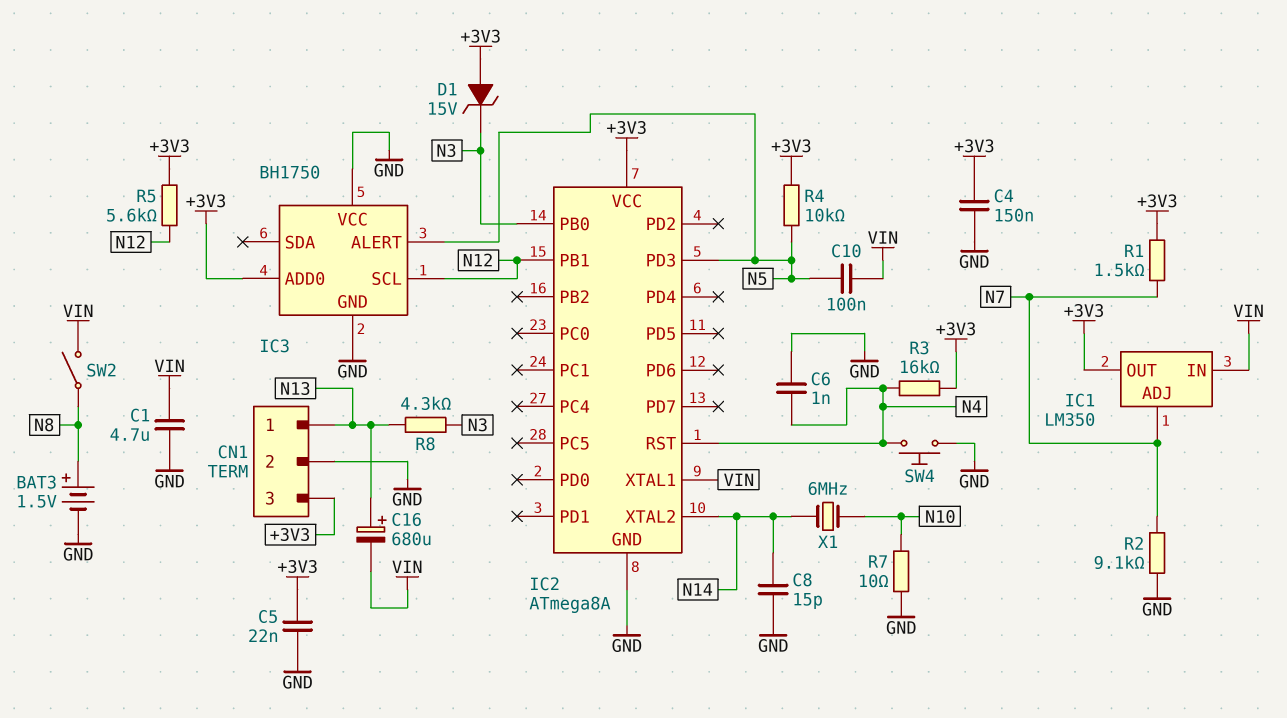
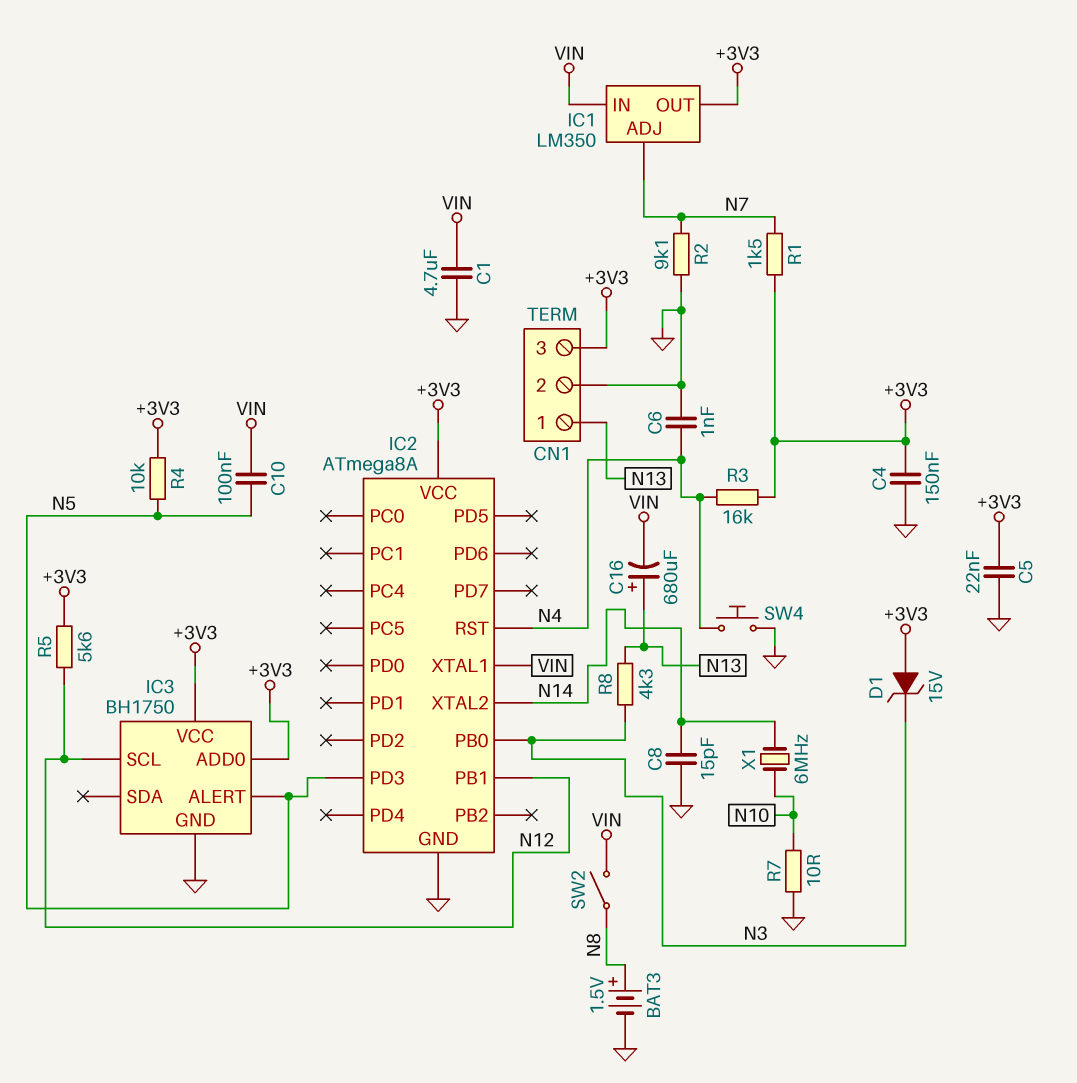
IC3 pin VCC: GND -> +3V3

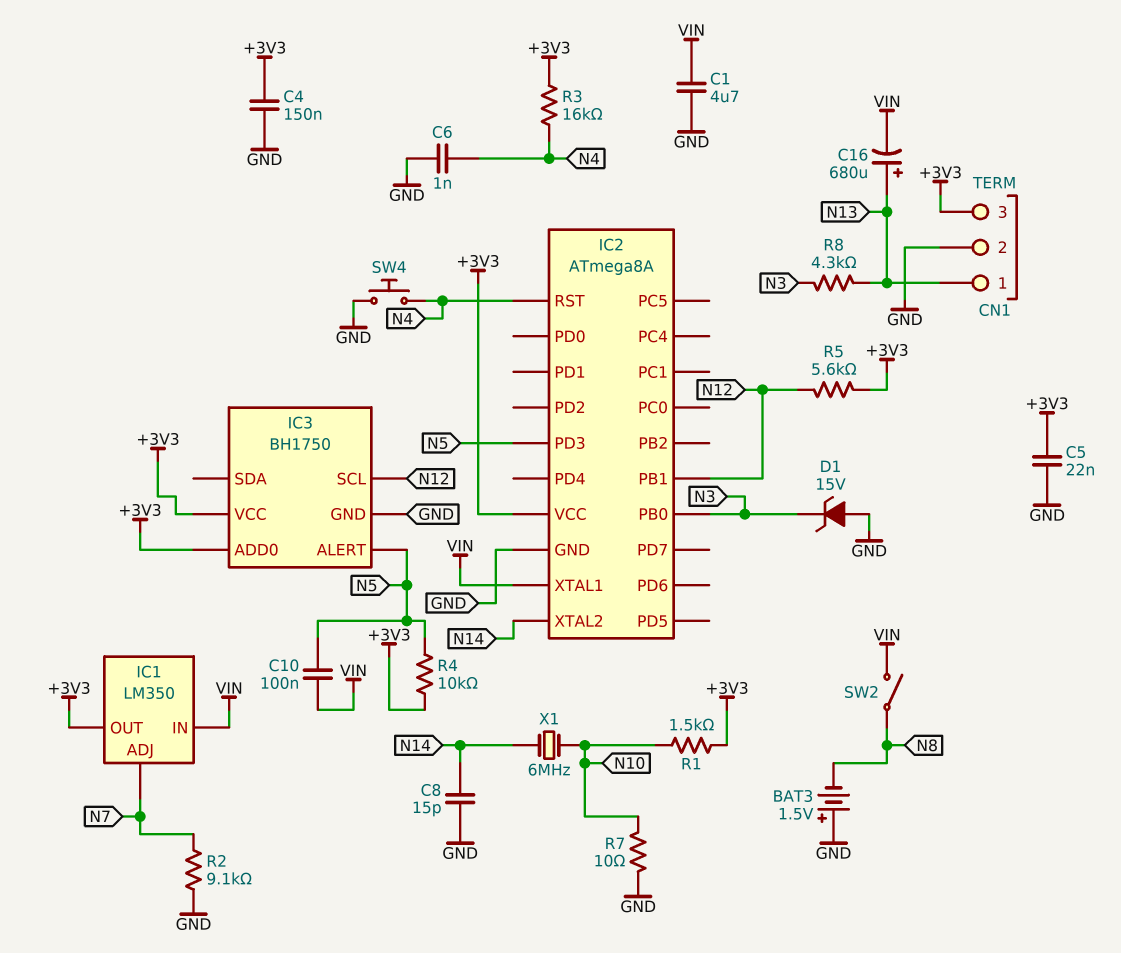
BAT3: 1.5V (plus N8, minus GND) -> 1.5V (plus GND, minus N8)
D1: zener 15V (A +3V3, K N3) -> zener 15V (A GND, K N3)
R1: 1.5k (+3V3, N7) -> 1.5k (+3V3, N10)

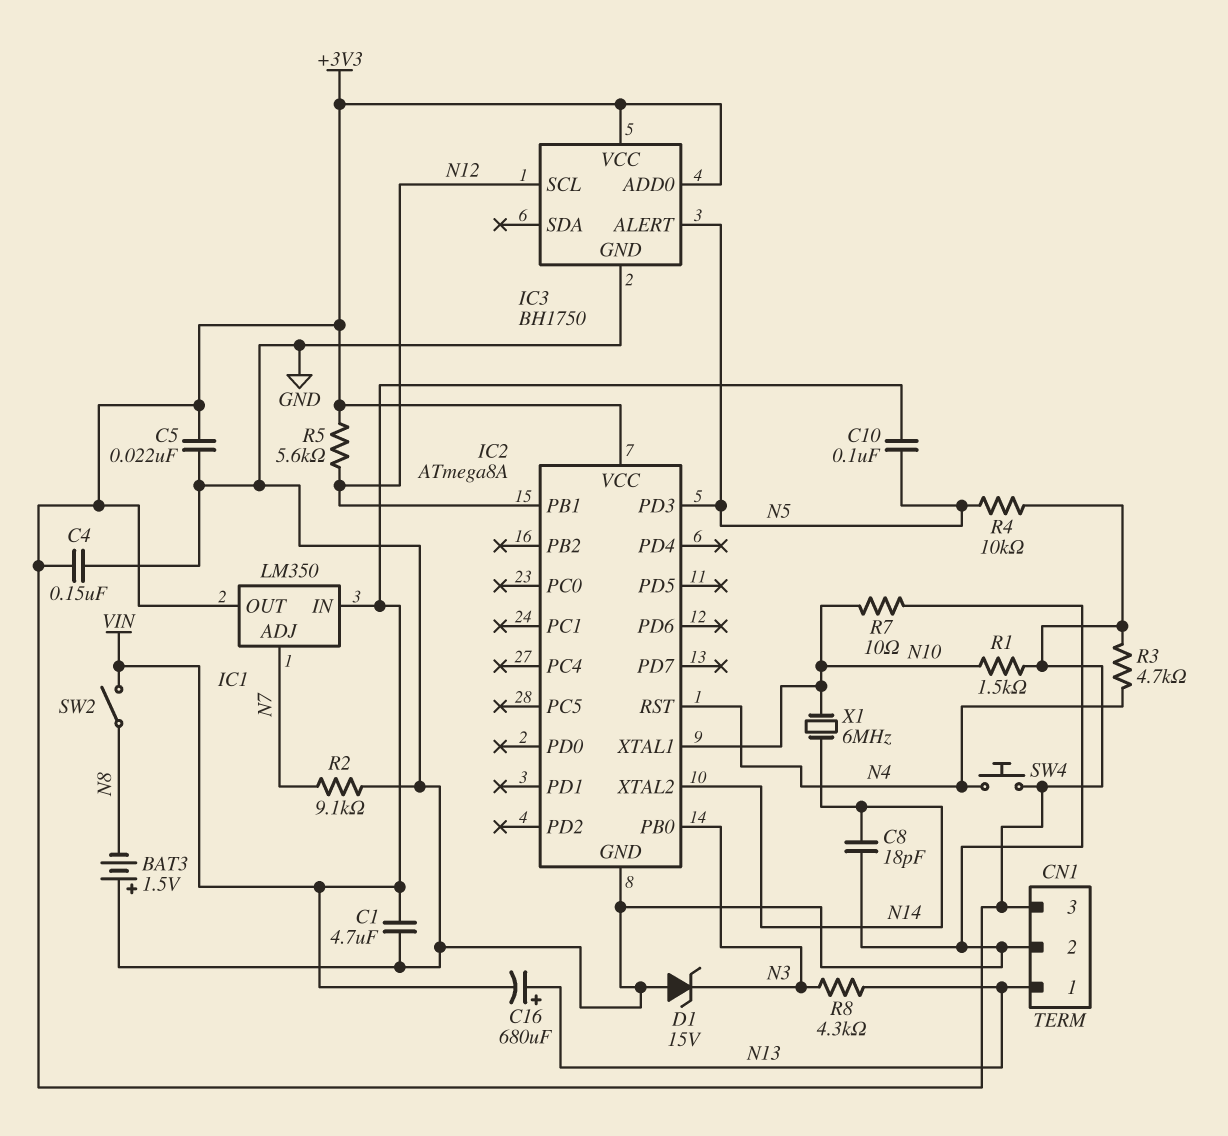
C6: 1nF (GND, N4) -> none
C8: 15pF (GND, N14) -> 18pF (GND, N14)
IC2 pin XTAL1: VIN -> N10
R3: 16k (+3V3, N4) -> 4.7k (+3V3, N4)
SW4: button (GND, N4) -> button (+3V3, N4)

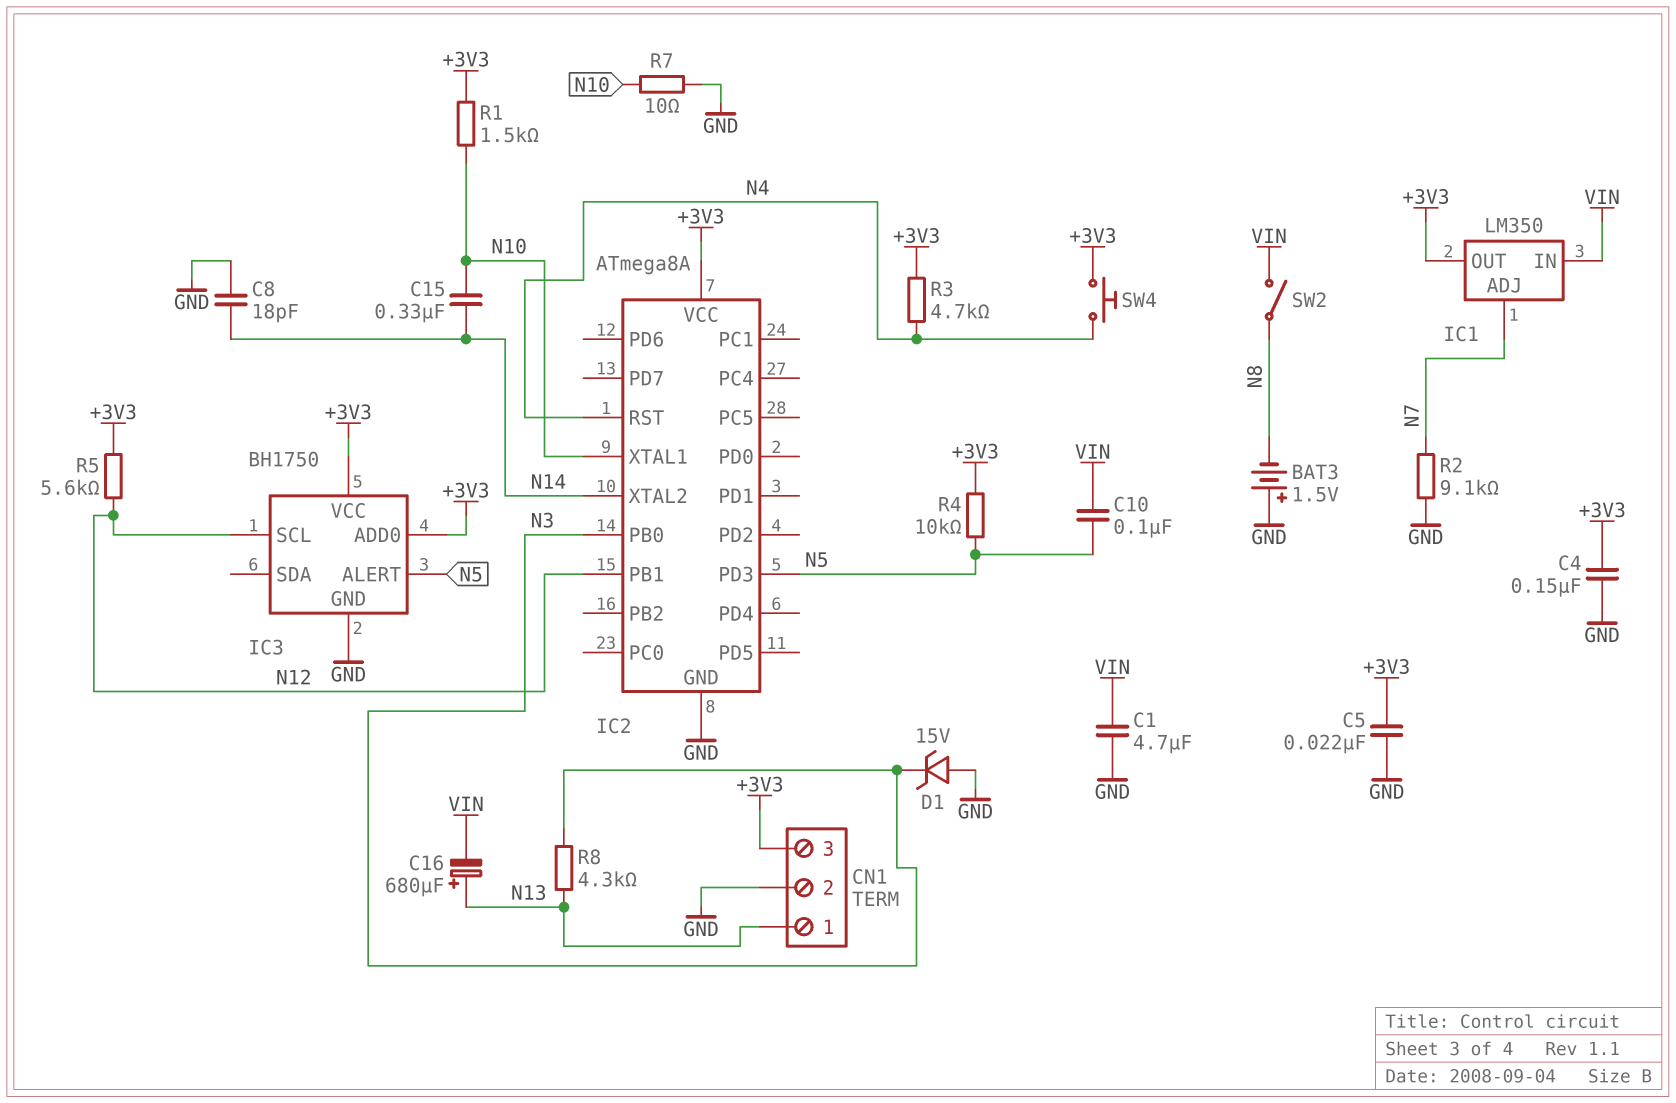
C15: none -> 330nF (N10, N14)
X1: 6MHz (N10, N14) -> none

